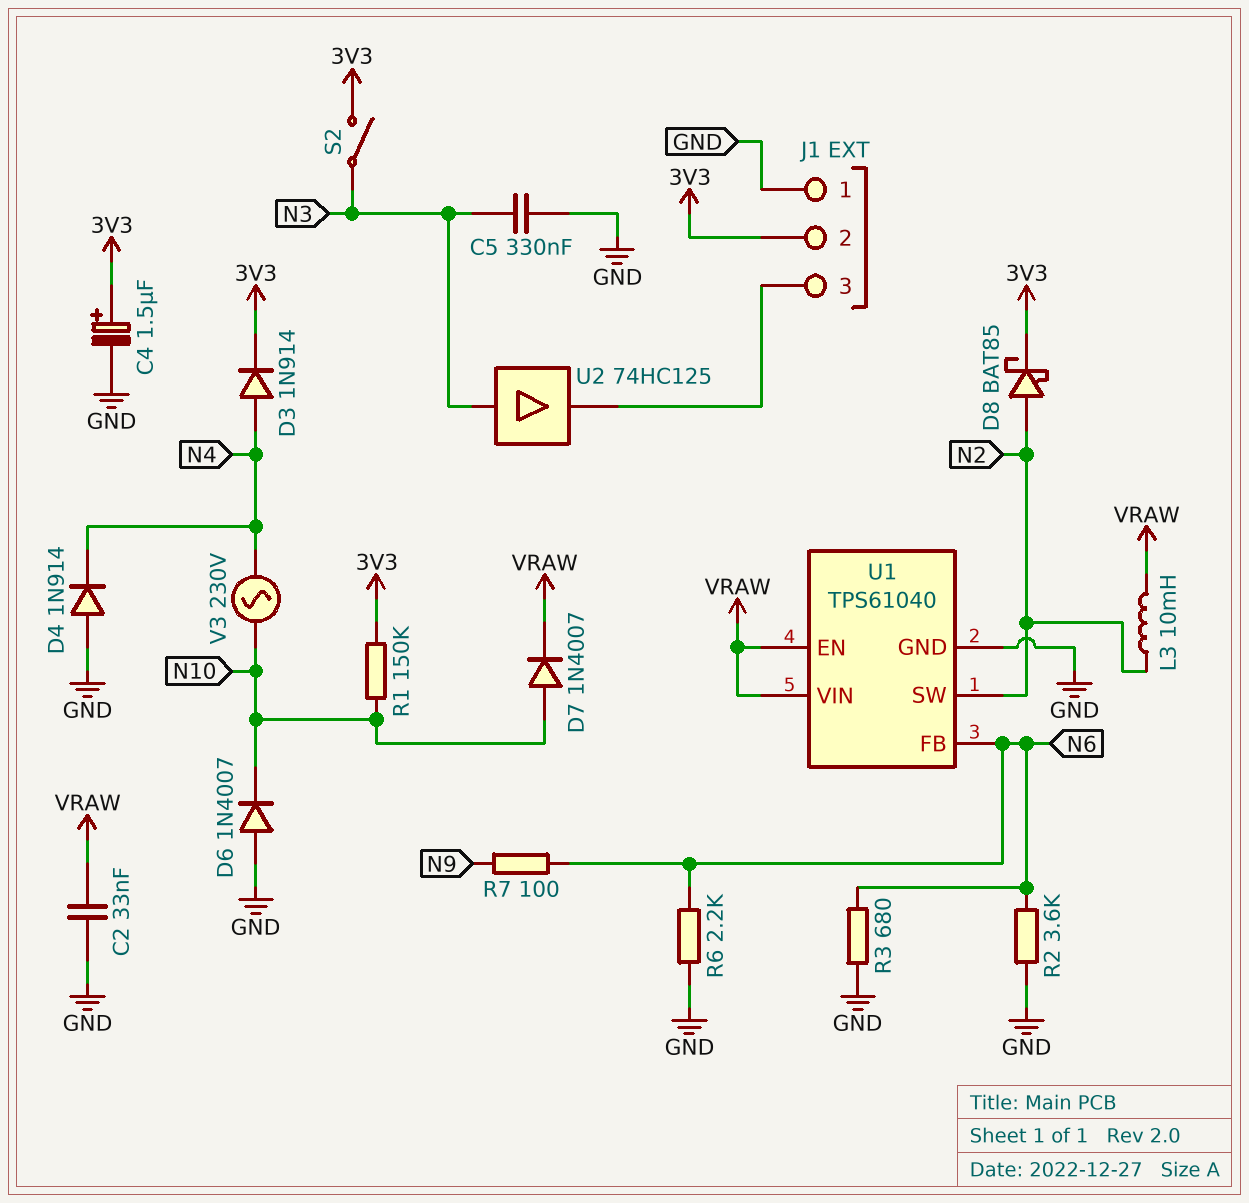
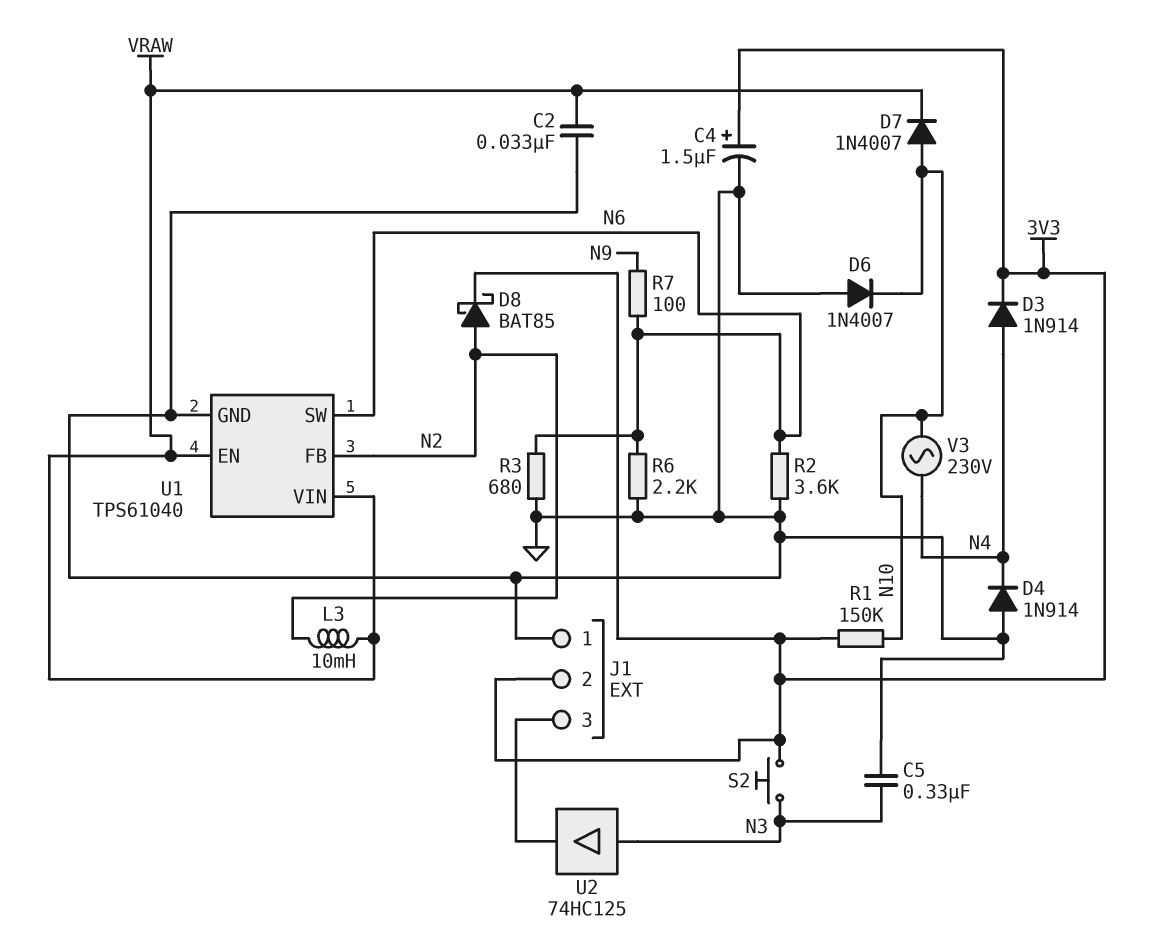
S2: switch (3V3, N3) -> button (3V3, N3)
U1 pin FB: N6 -> N2
U1 pin SW: N2 -> N6

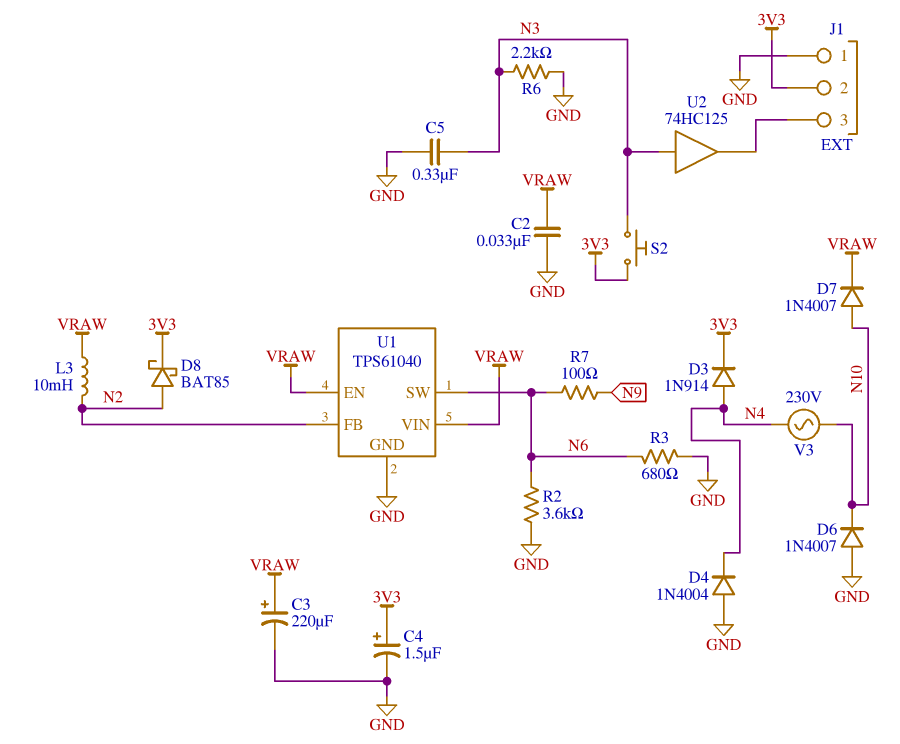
C3: none -> 220uF (plus VRAW, minus GND)
D4: diode 1N914 (A GND, K N4) -> diode 1N4004 (A GND, K N4)
R1: 150k (3V3, N10) -> none
R6: 2.2k (GND, N6) -> 2.2k (GND, N3)

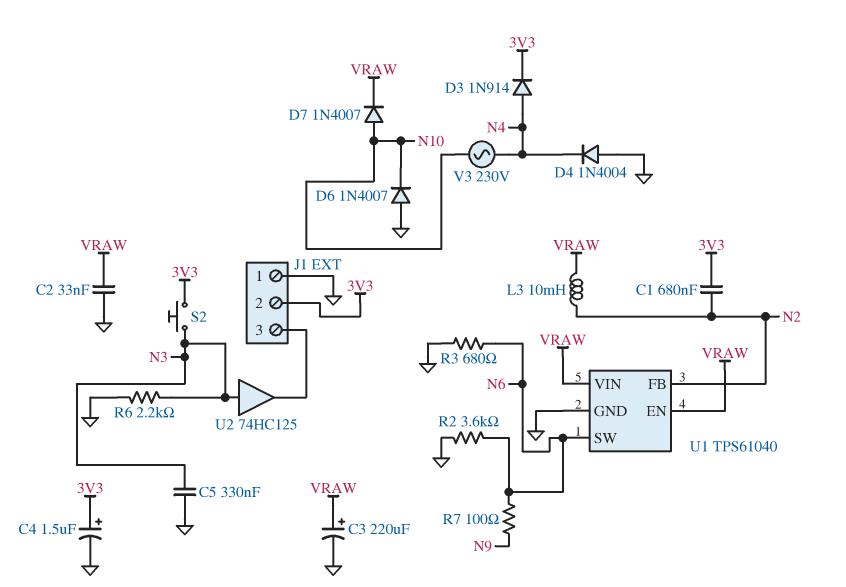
C1: none -> 680nF (3V3, N2)
D8: schottky BAT85 (A N2, K 3V3) -> none

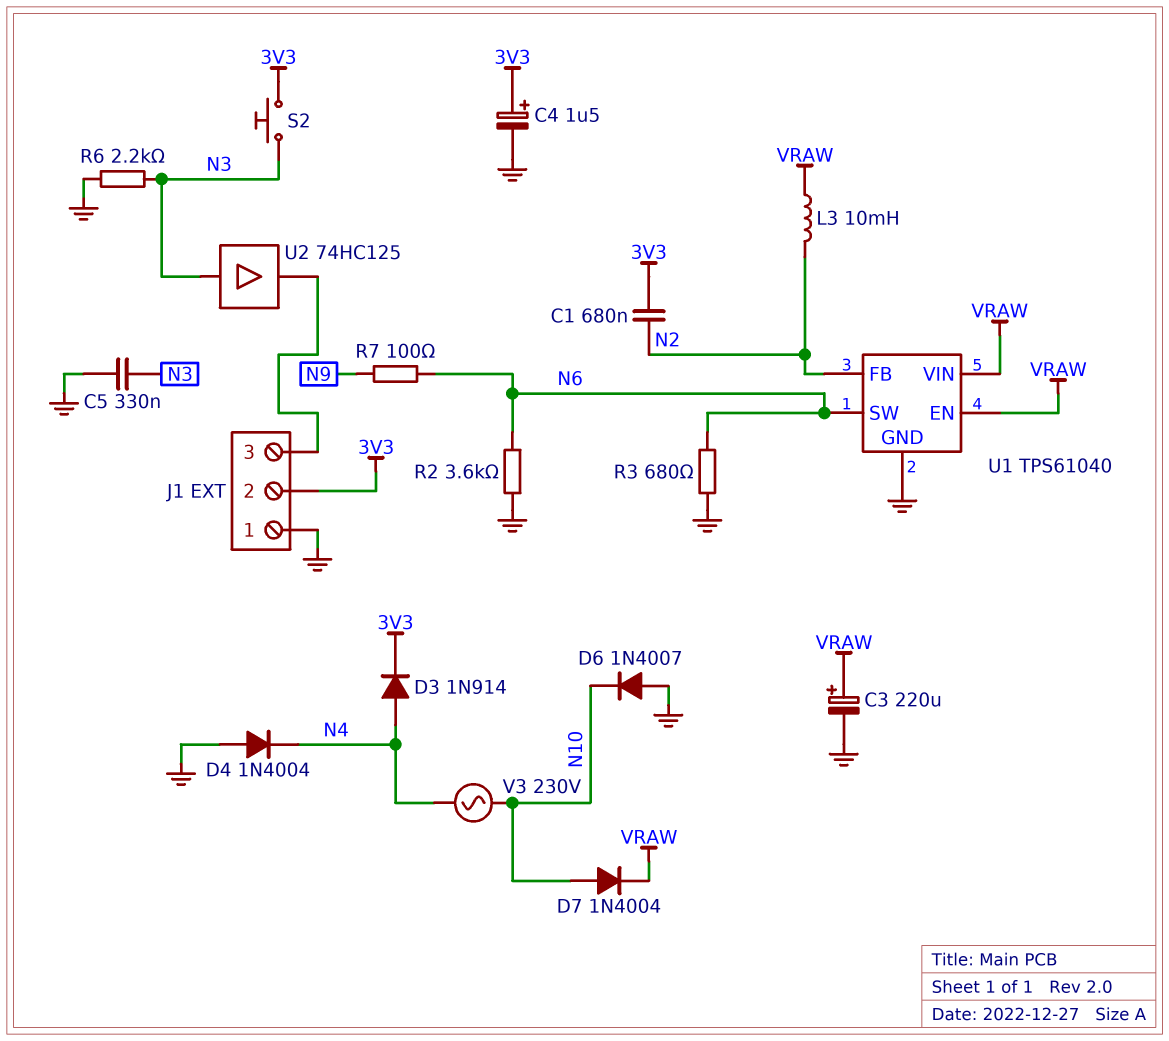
C2: 33nF (GND, VRAW) -> none
D7: diode 1N4007 (A N10, K VRAW) -> diode 1N4004 (A N10, K VRAW)

